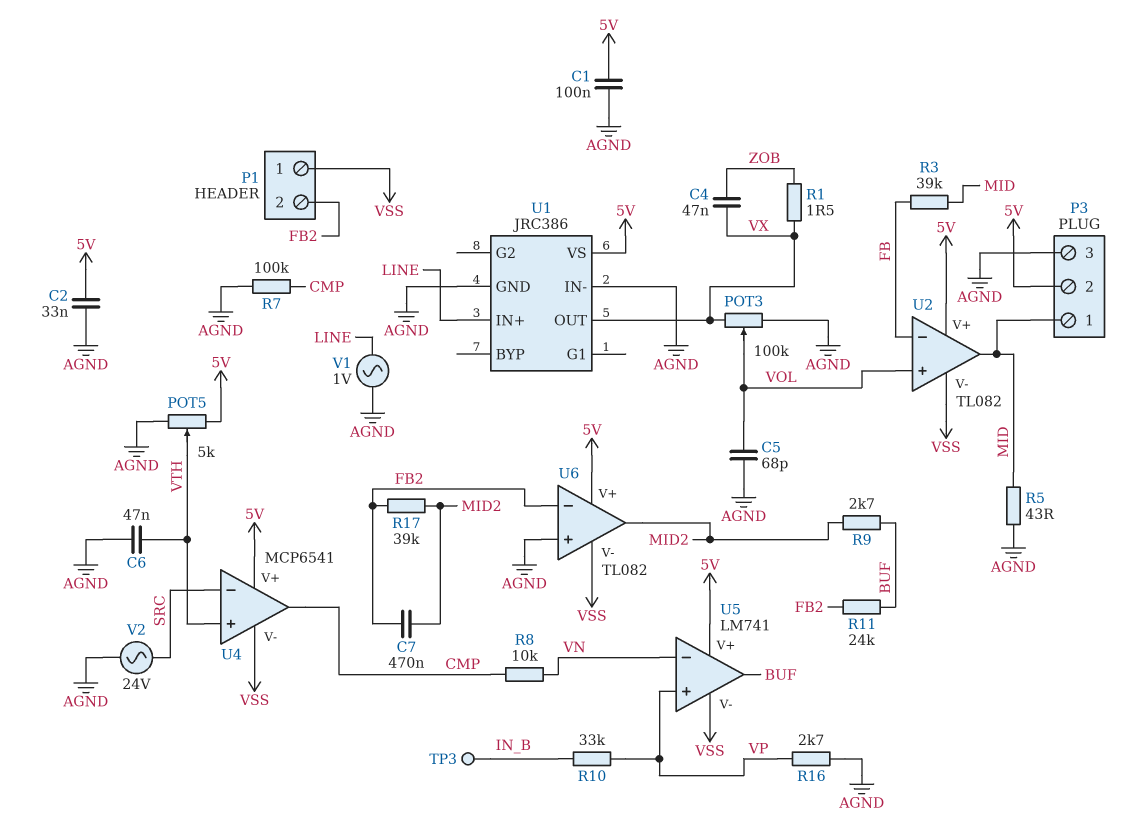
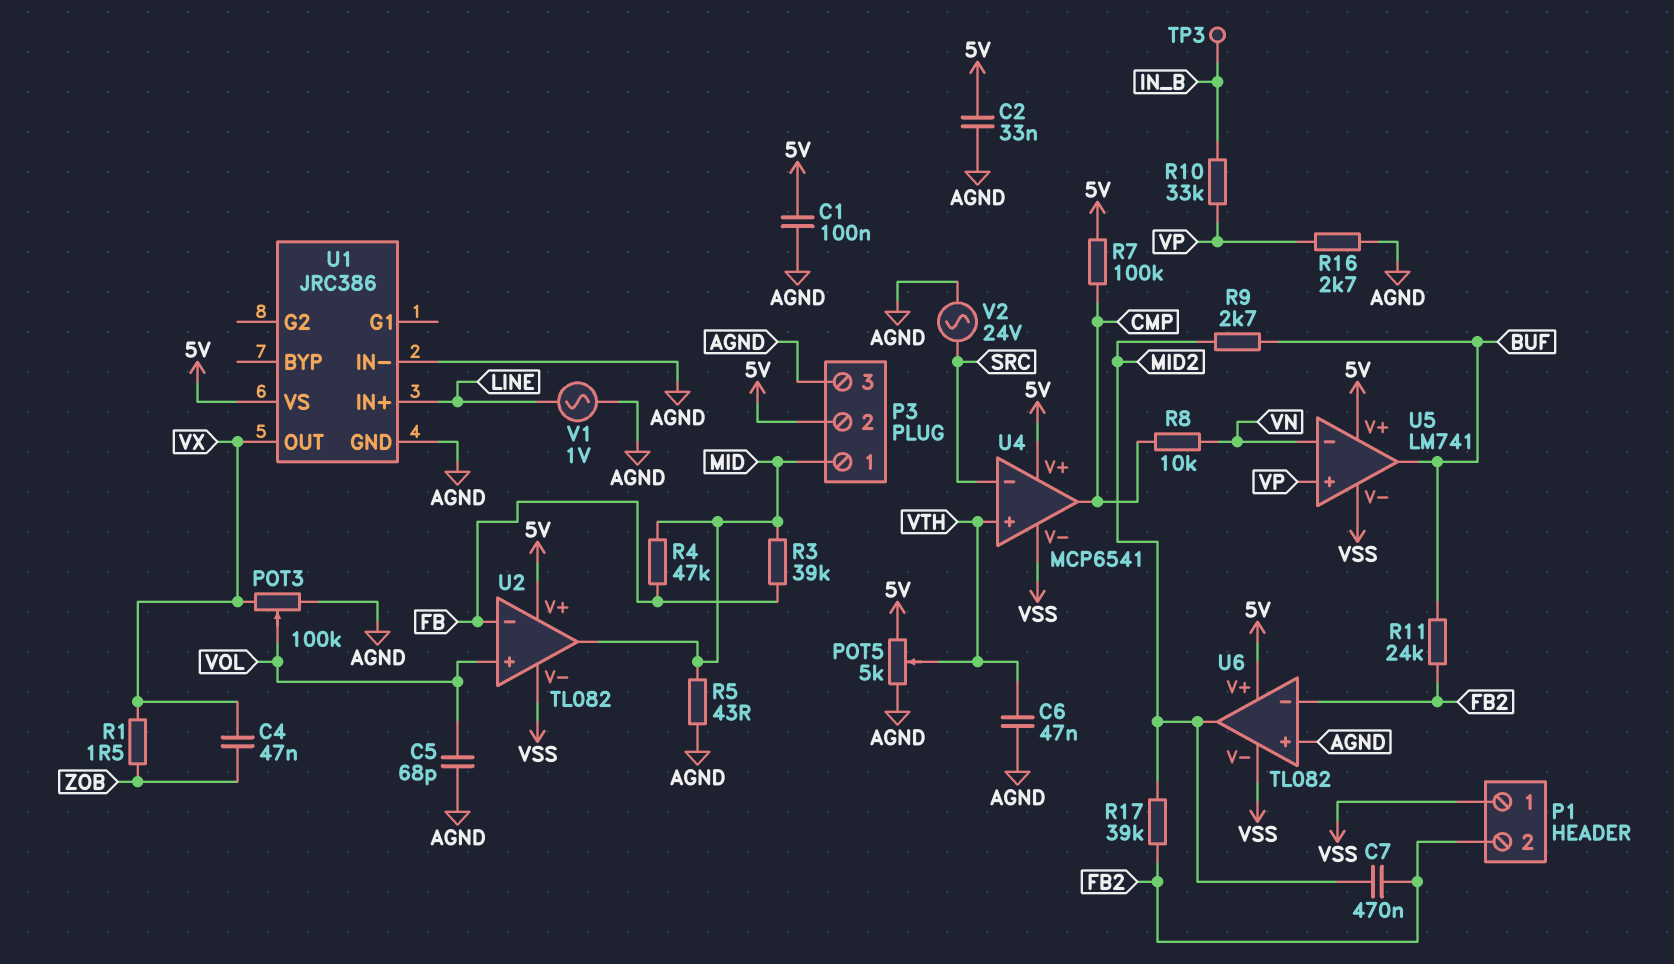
R4: none -> 47k (FB, MID)
R7: 100k (AGND, CMP) -> 100k (5V, CMP)

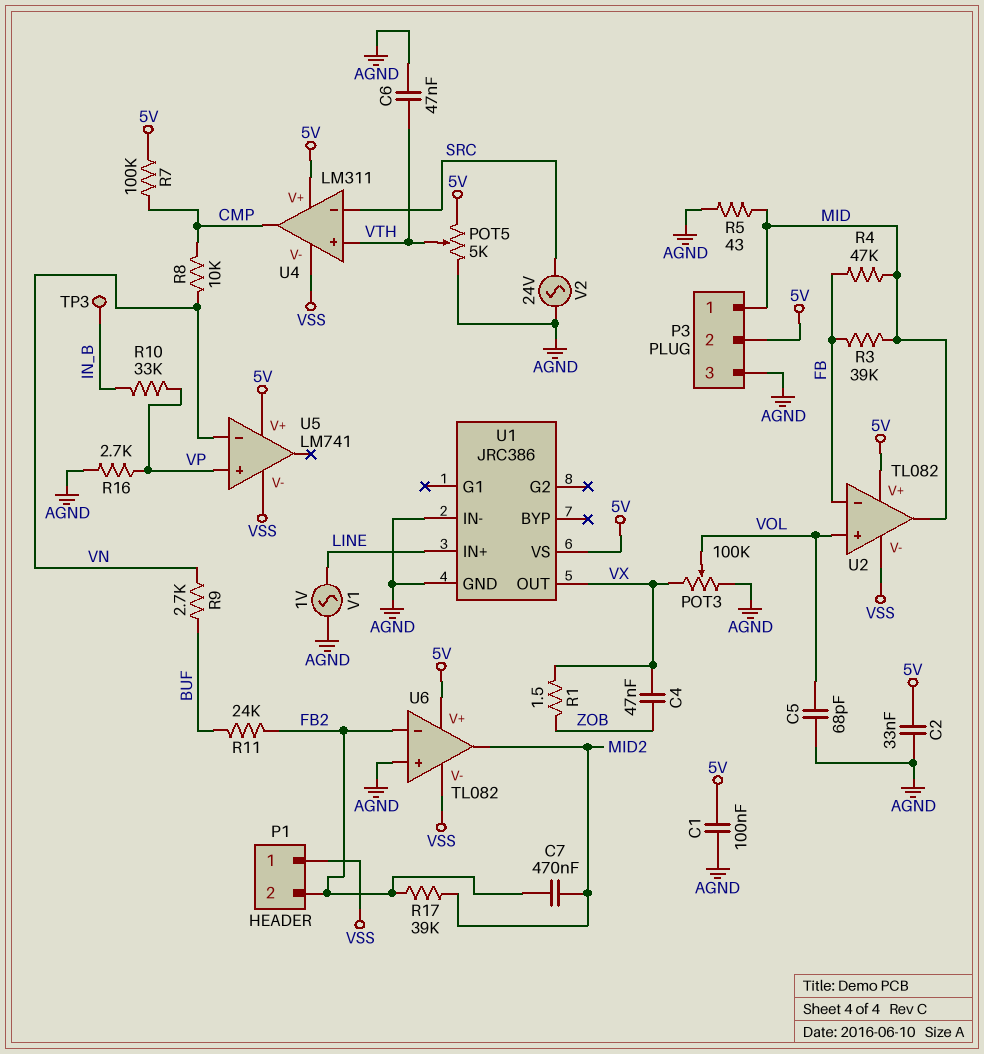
R9: 2.7k (BUF, MID2) -> 2.7k (BUF, VN)
U4: MCP6541 -> LM311
U5 pin out: BUF -> none

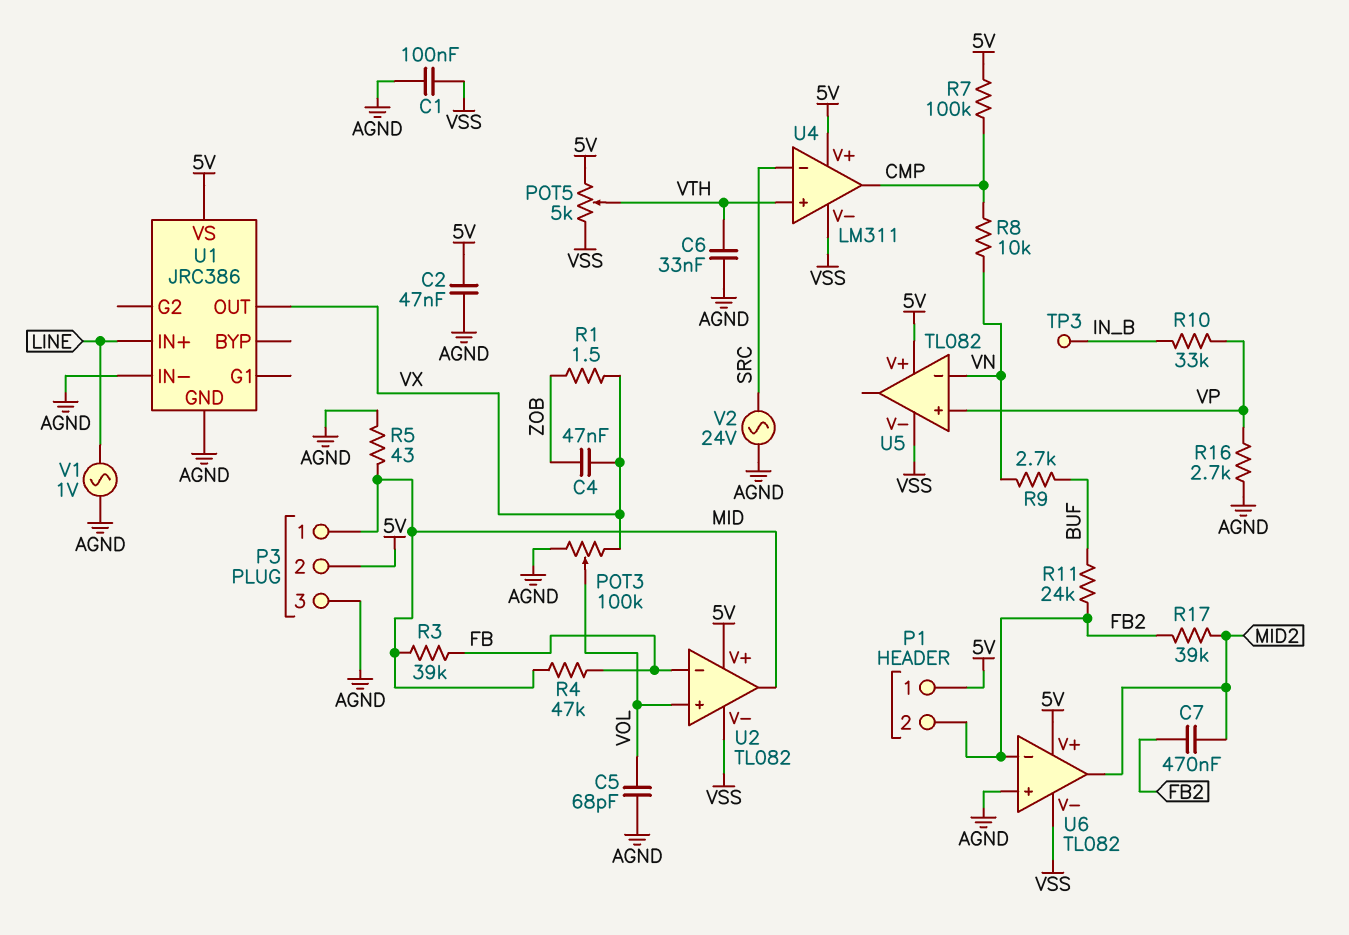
C1: 100nF (5V, AGND) -> 100nF (AGND, VSS)
C2: 33nF (5V, AGND) -> 47nF (5V, AGND)
C6: 47nF (AGND, VTH) -> 33nF (AGND, VTH)
P1 pin 1: VSS -> 5V
POT5: 5k (5V, AGND, wiper VTH) -> 5k (5V, VSS, wiper VTH)
U5: LM741 -> TL082

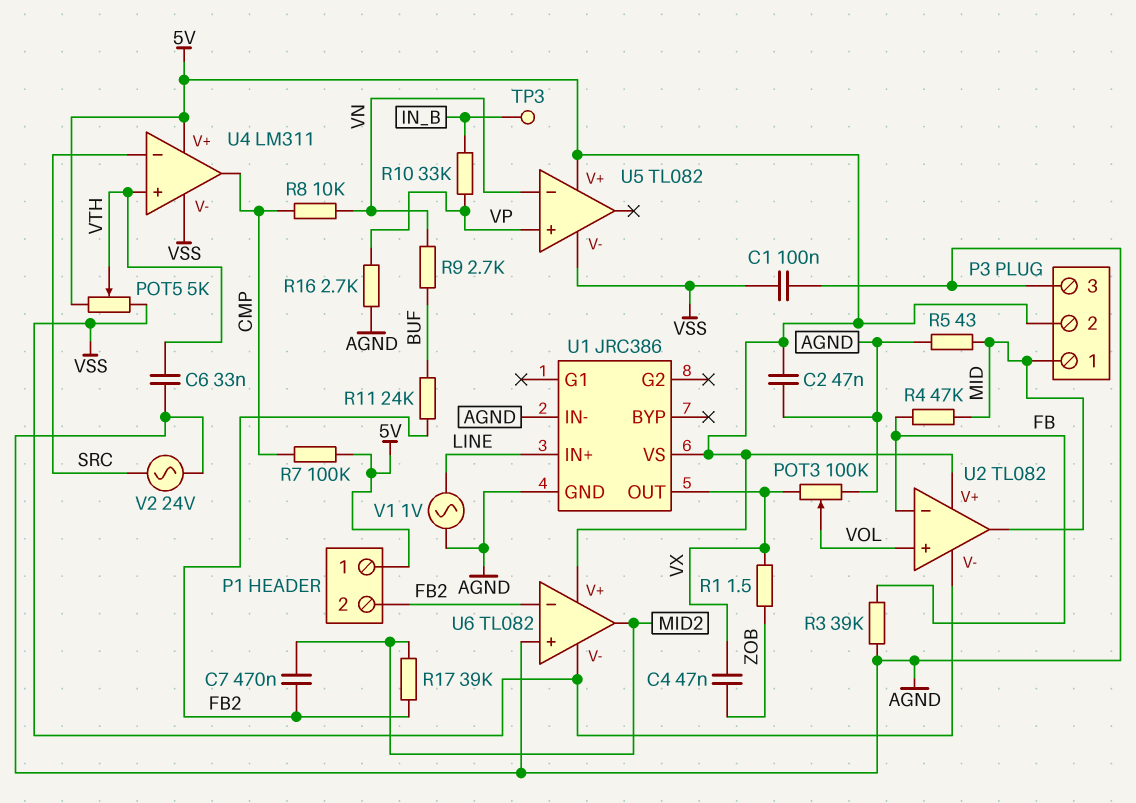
C5: 68pF (AGND, VOL) -> none
R3: 39k (FB, MID) -> 39k (AGND, FB)

